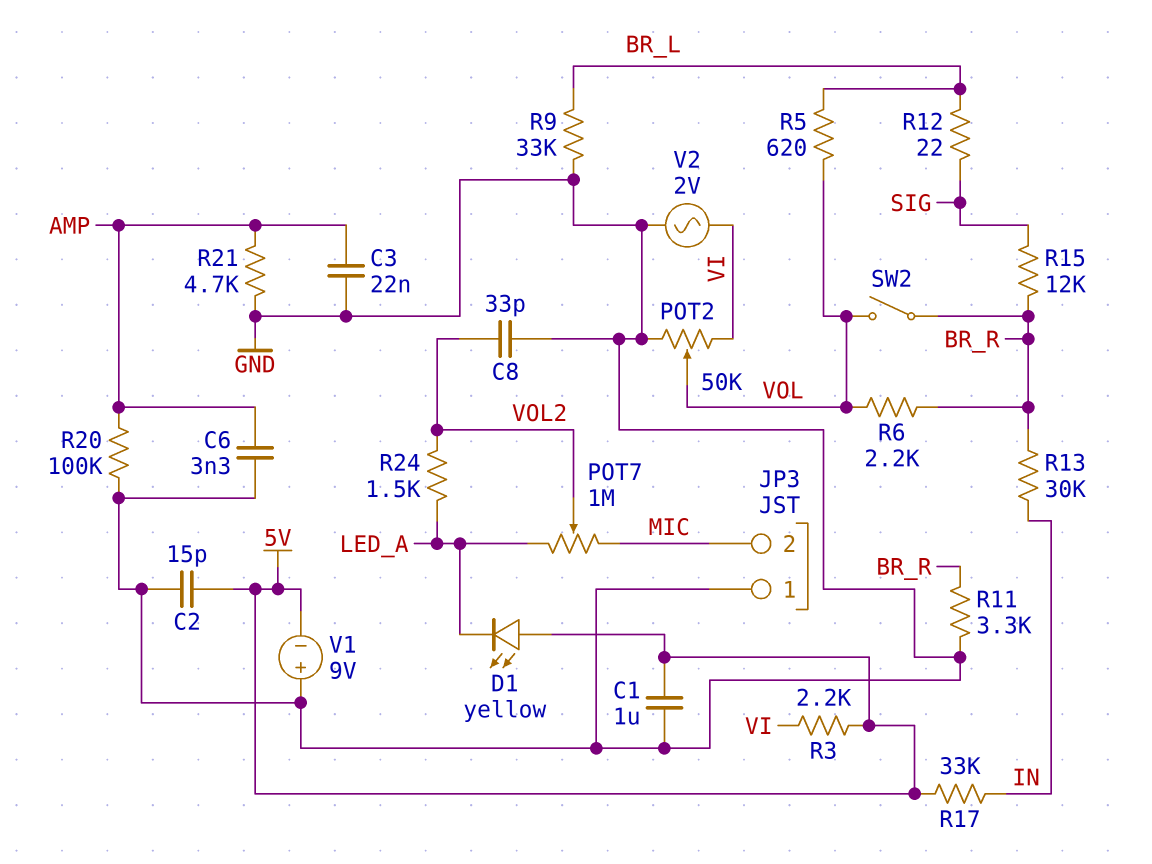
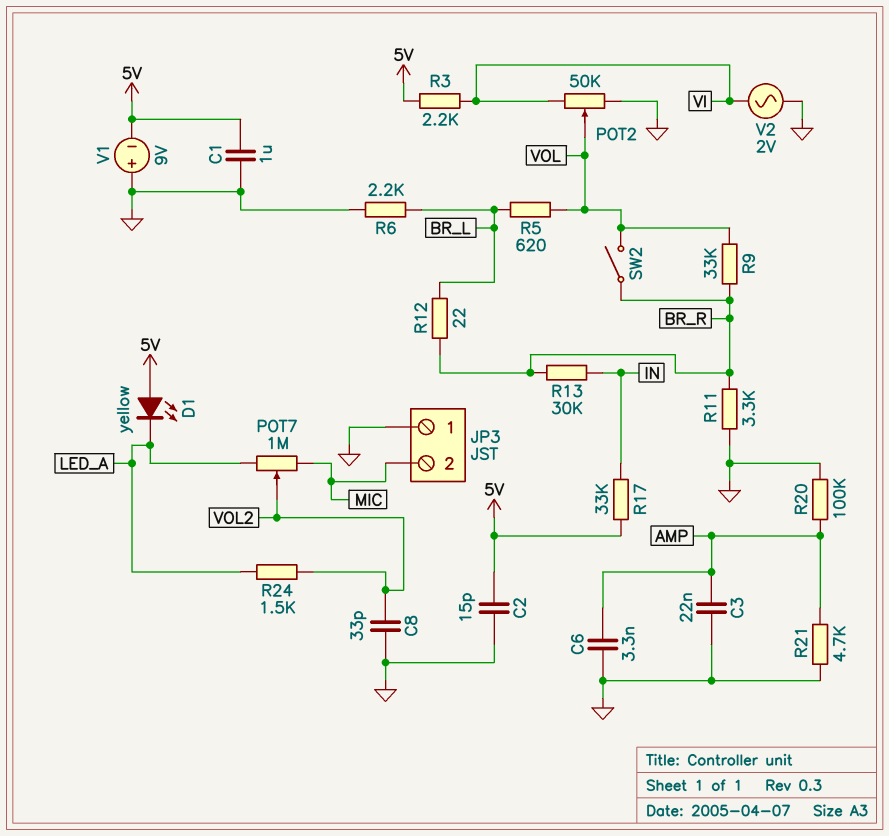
R6: 2.2k (BR_R, VOL) -> 2.2k (BR_L, GND)
R9: 33k (BR_L, GND) -> 33k (BR_R, VOL)
R12: 22 (BR_L, SIG) -> 22 (BR_L, BR_R)
R15: 12k (BR_R, SIG) -> none

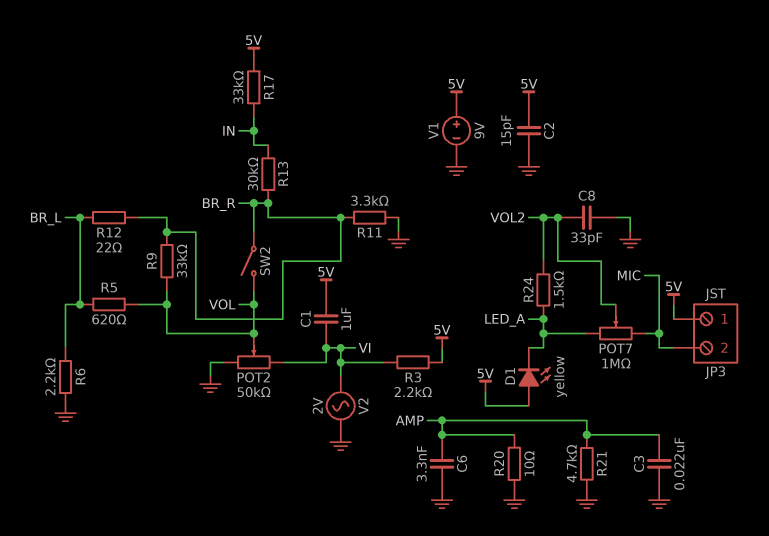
C1: 1uF (5V, GND) -> 1uF (5V, VI)
JP3 pin 1: GND -> 5V
R20: 100k (AMP, GND) -> 10 (AMP, GND)
V1: 9V (plus GND, minus 5V) -> 9V (plus 5V, minus GND)

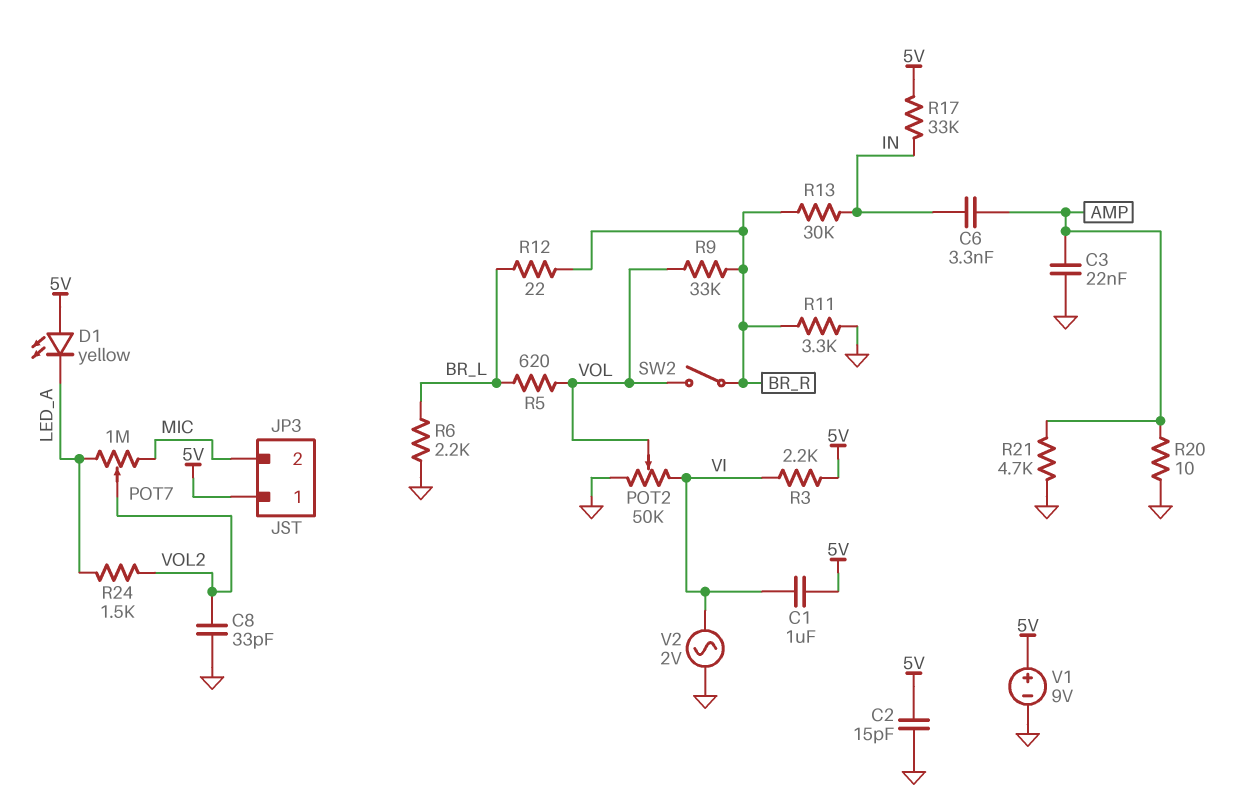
C6: 3.3nF (AMP, GND) -> 3.3nF (AMP, IN)

